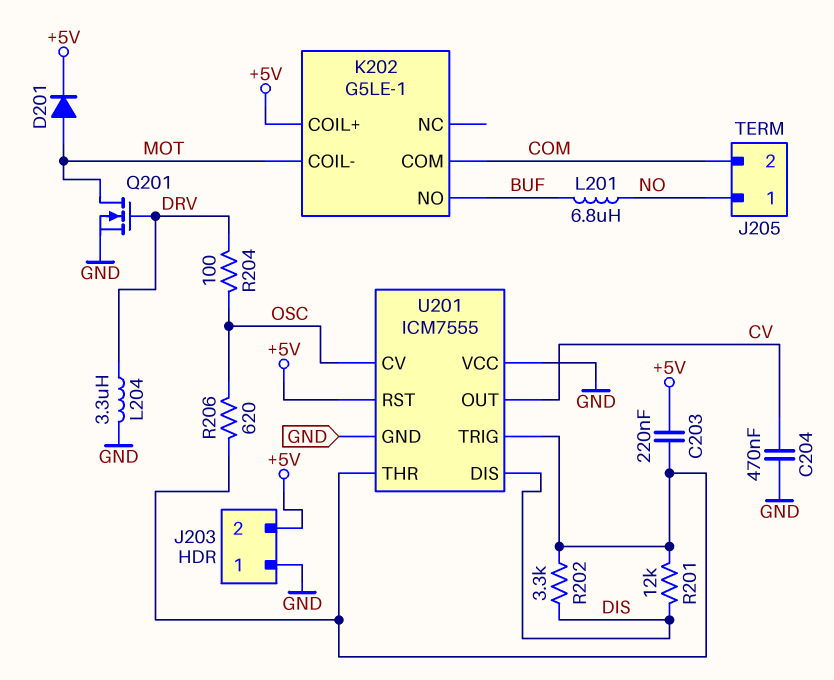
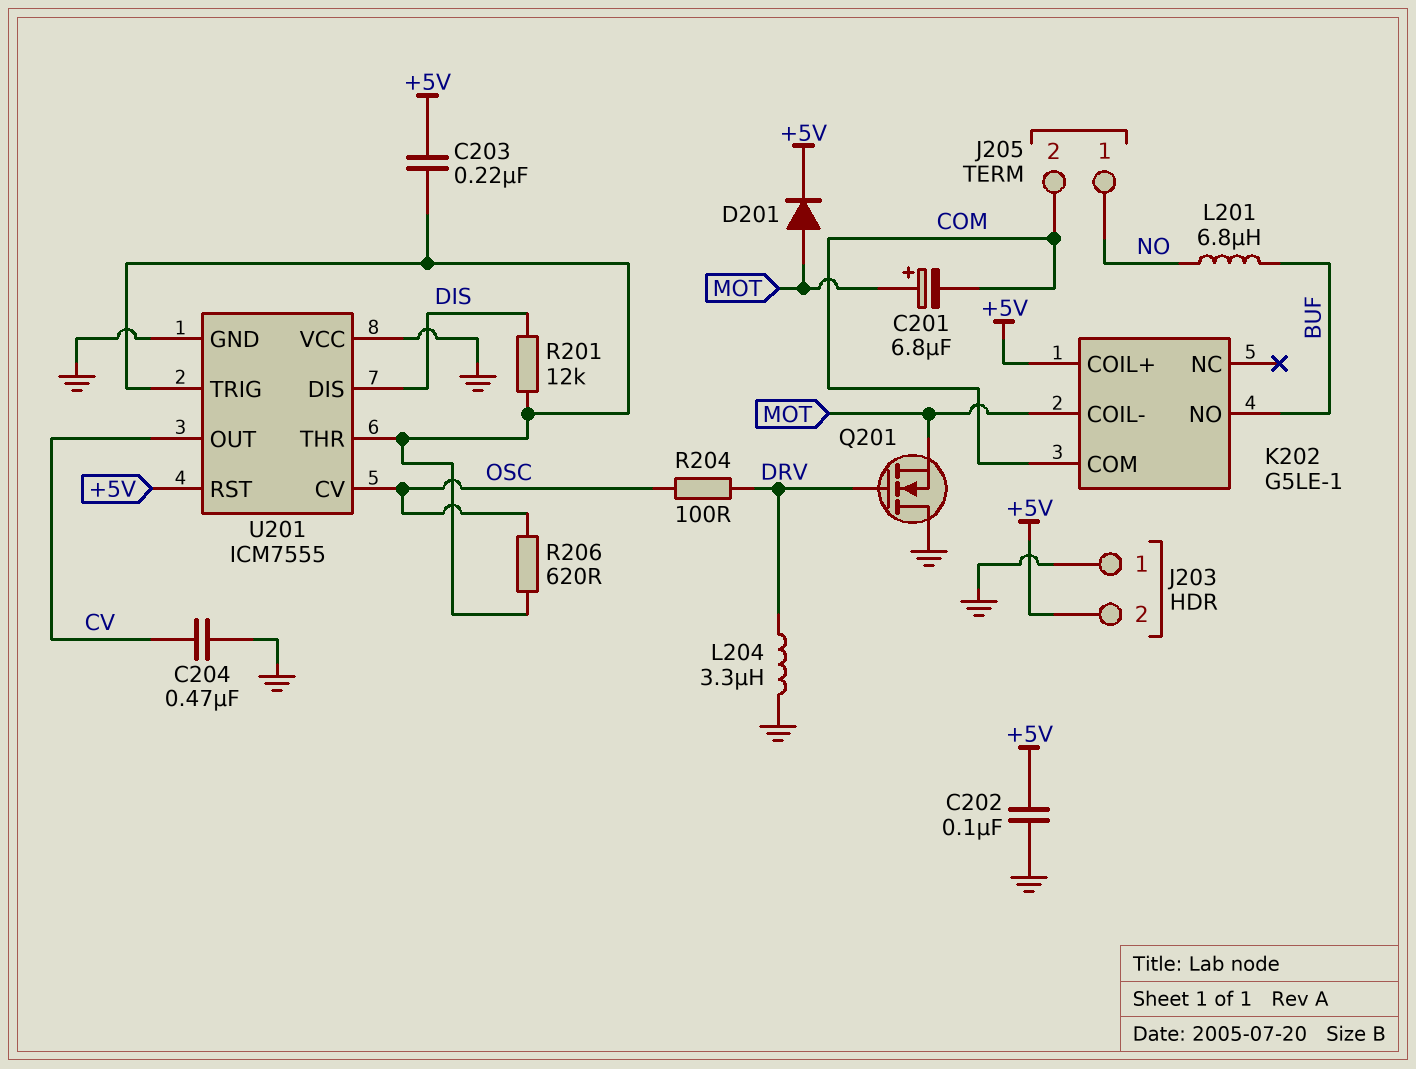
C201: none -> 6.8uF (plus MOT, minus COM)
C202: none -> 100nF (+5V, GND)
Q201: NMOS (G DRV, D MOT, S GND) -> NMOS (G DRV, D GND, S MOT)
R202: 3.3k (DIS, U201/THR) -> none

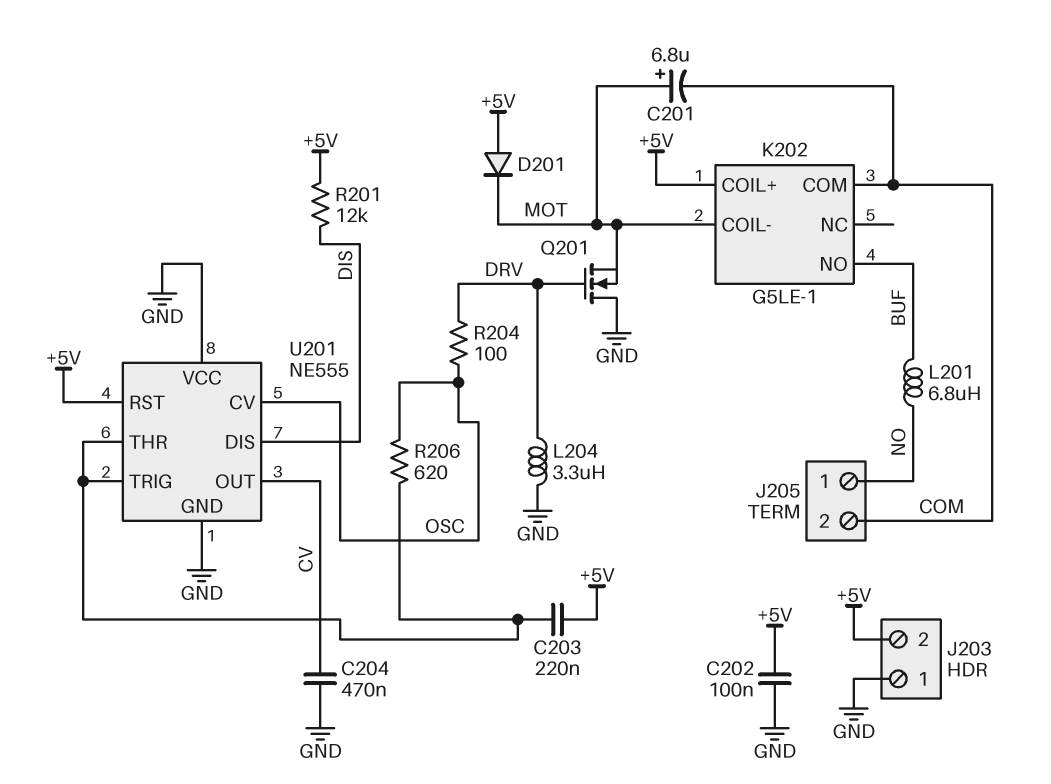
D201: diode (A MOT, K +5V) -> diode (A +5V, K MOT)
R201: 12k (DIS, U201/THR) -> 12k (+5V, DIS)
U201: ICM7555 -> NE555

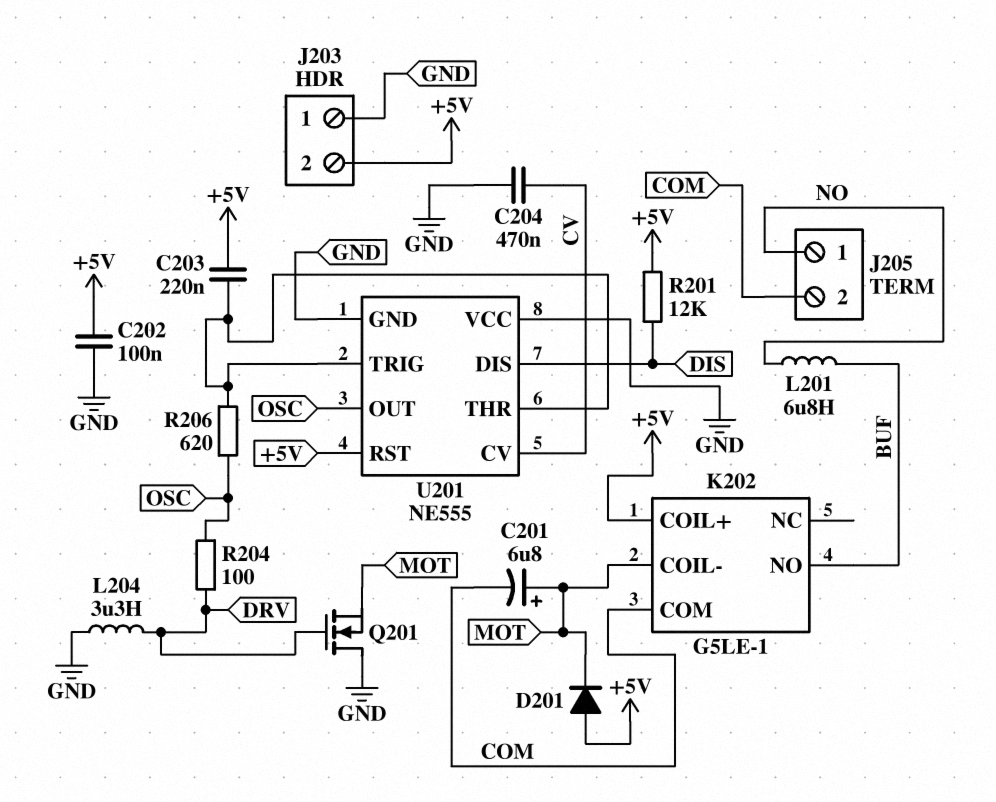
U201 pin CV: OSC -> CV
U201 pin OUT: CV -> OSC

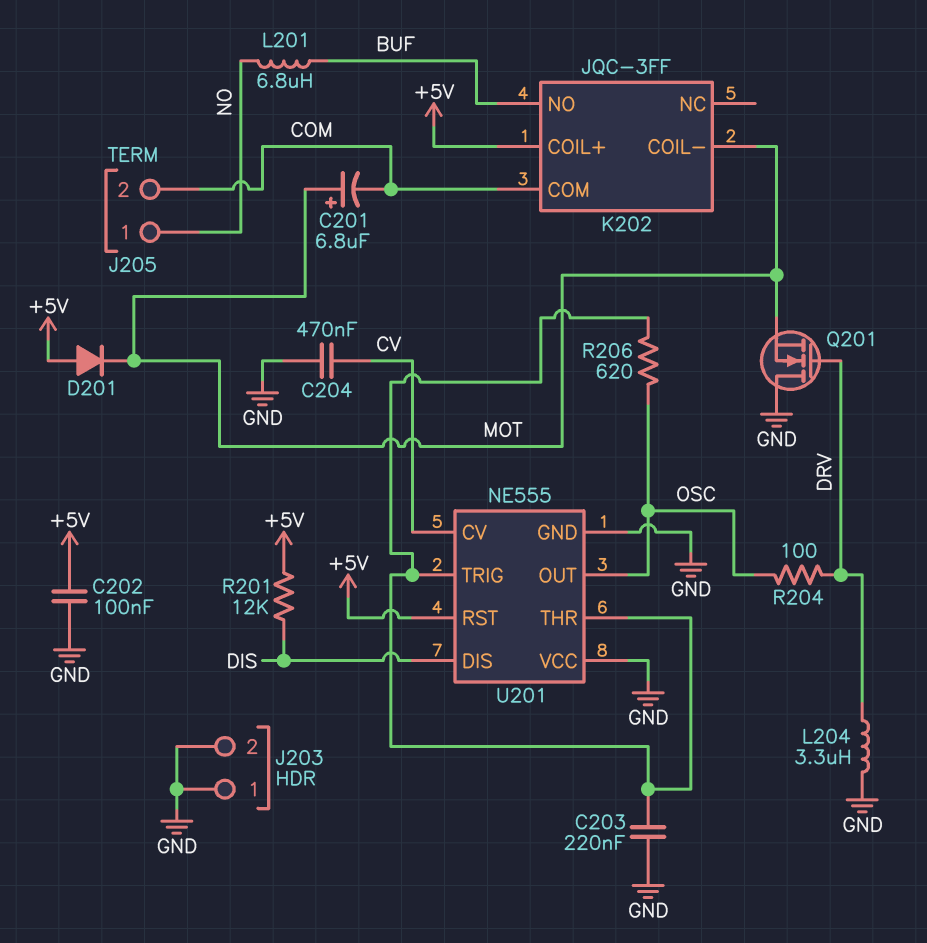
C203: 220nF (+5V, U201/THR) -> 220nF (GND, U201/THR)
J203 pin 2: +5V -> GND
K202: G5LE-1 -> JQC-3FF

